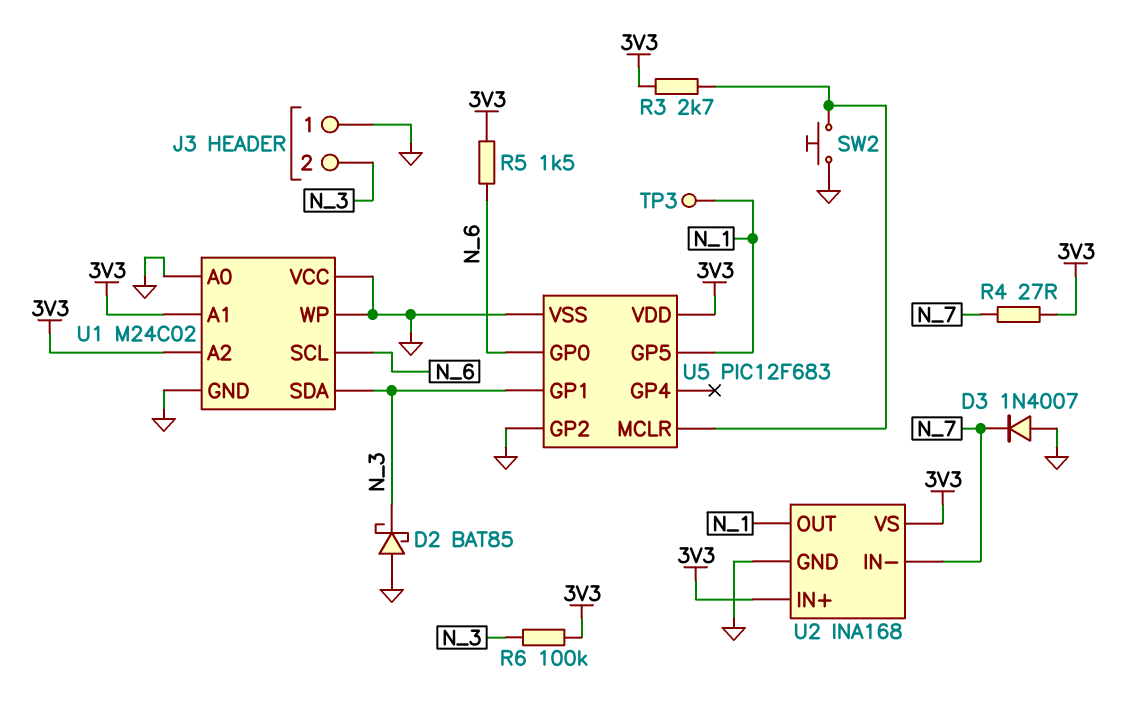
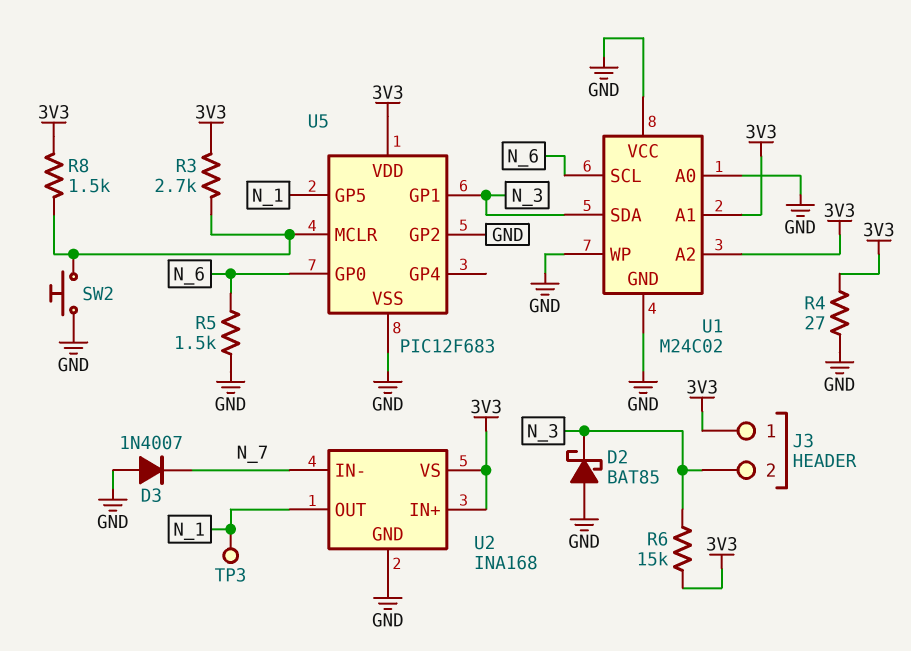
J3 pin 1: GND -> 3V3
R4: 27 (3V3, N_7) -> 27 (3V3, GND)
R5: 1.5k (3V3, N_6) -> 1.5k (GND, N_6)
R6: 100k (3V3, N_3) -> 15k (3V3, N_3)
R8: none -> 1.5k (3V3, U5/MCLR)

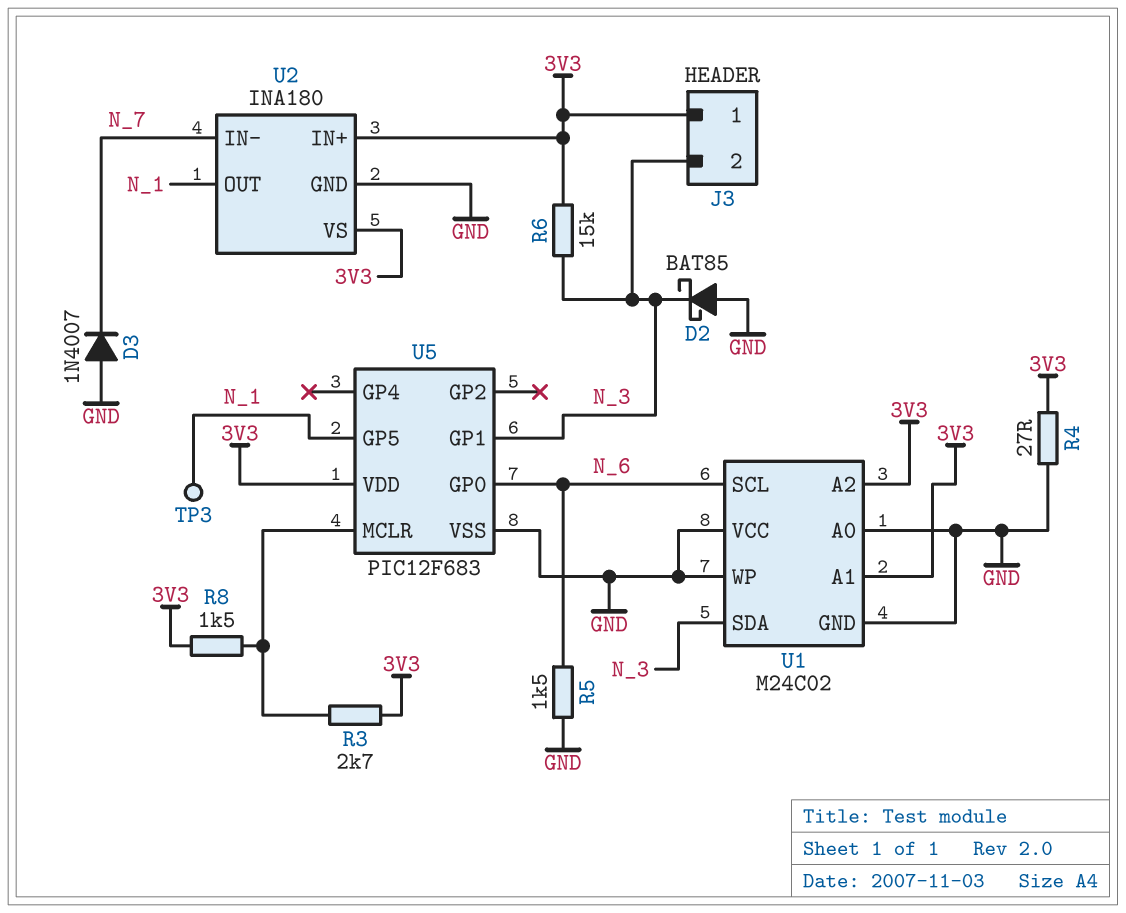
SW2: button (GND, U5/MCLR) -> none
U2: INA168 -> INA180
U5 pin GP2: GND -> none

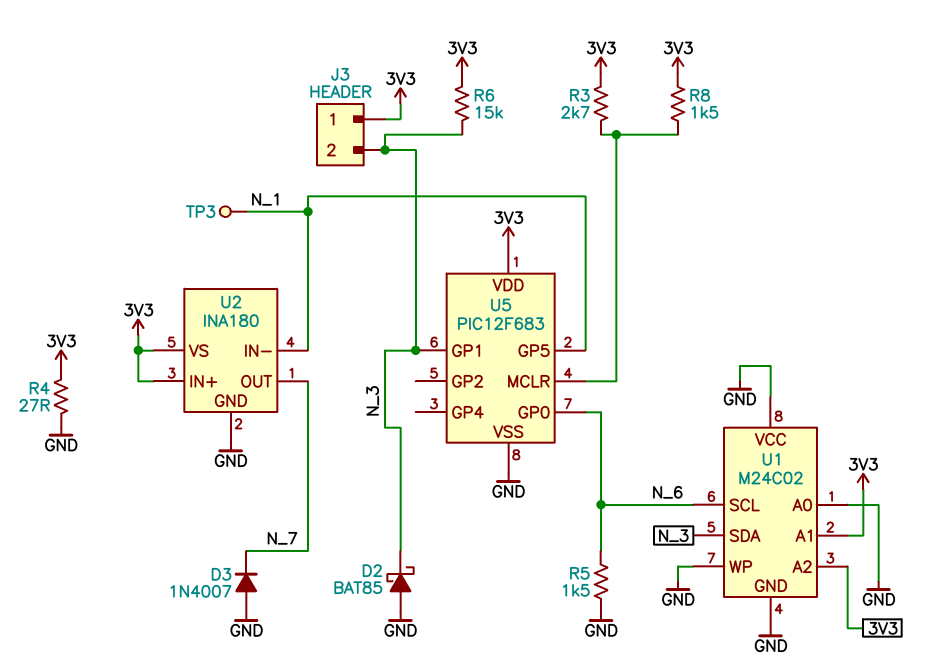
U2 pin IN-: N_7 -> N_1
U2 pin OUT: N_1 -> N_7

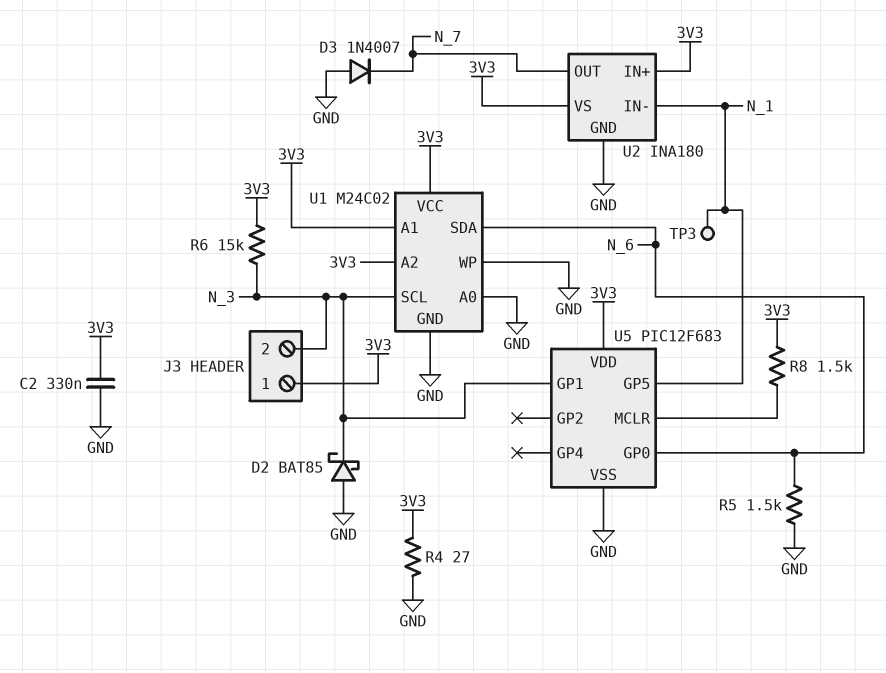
C2: none -> 330nF (3V3, GND)
R3: 2.7k (3V3, U5/MCLR) -> none
U1 pin SCL: N_6 -> N_3
U1 pin SDA: N_3 -> N_6
U1 pin VCC: GND -> 3V3

